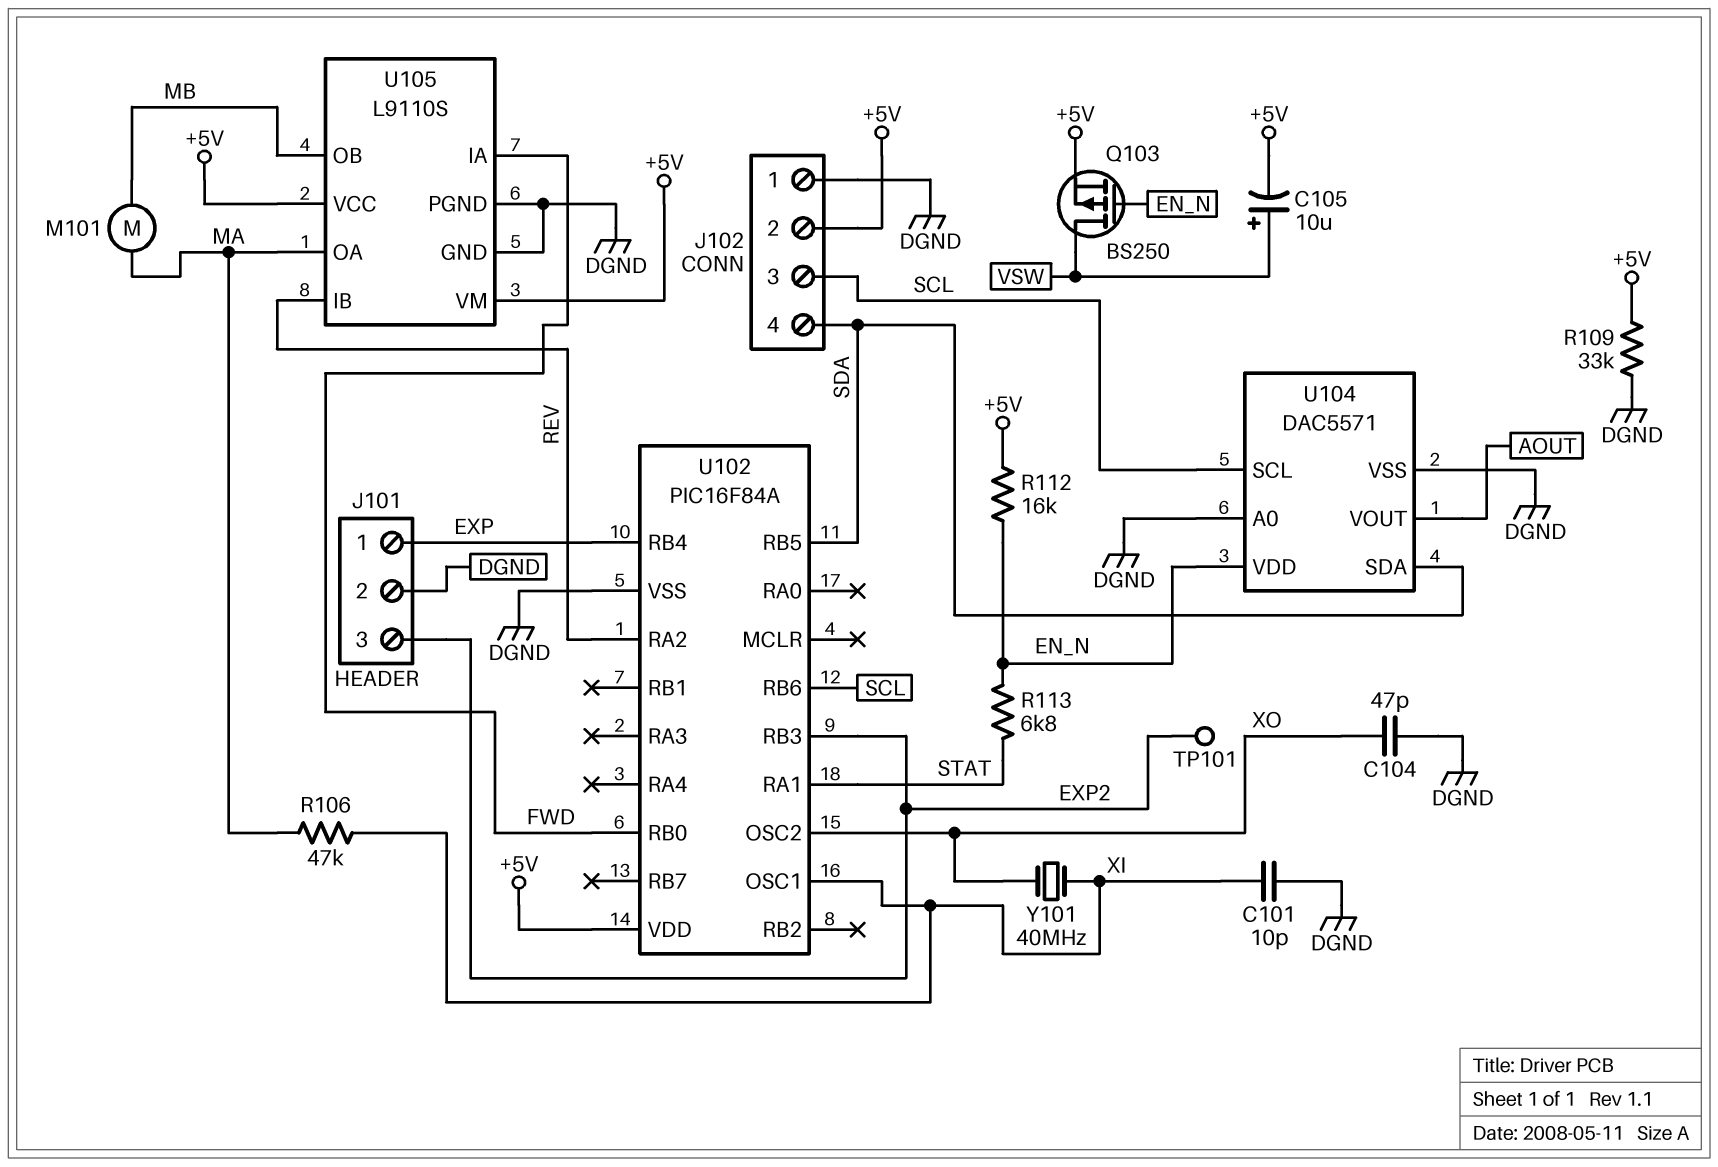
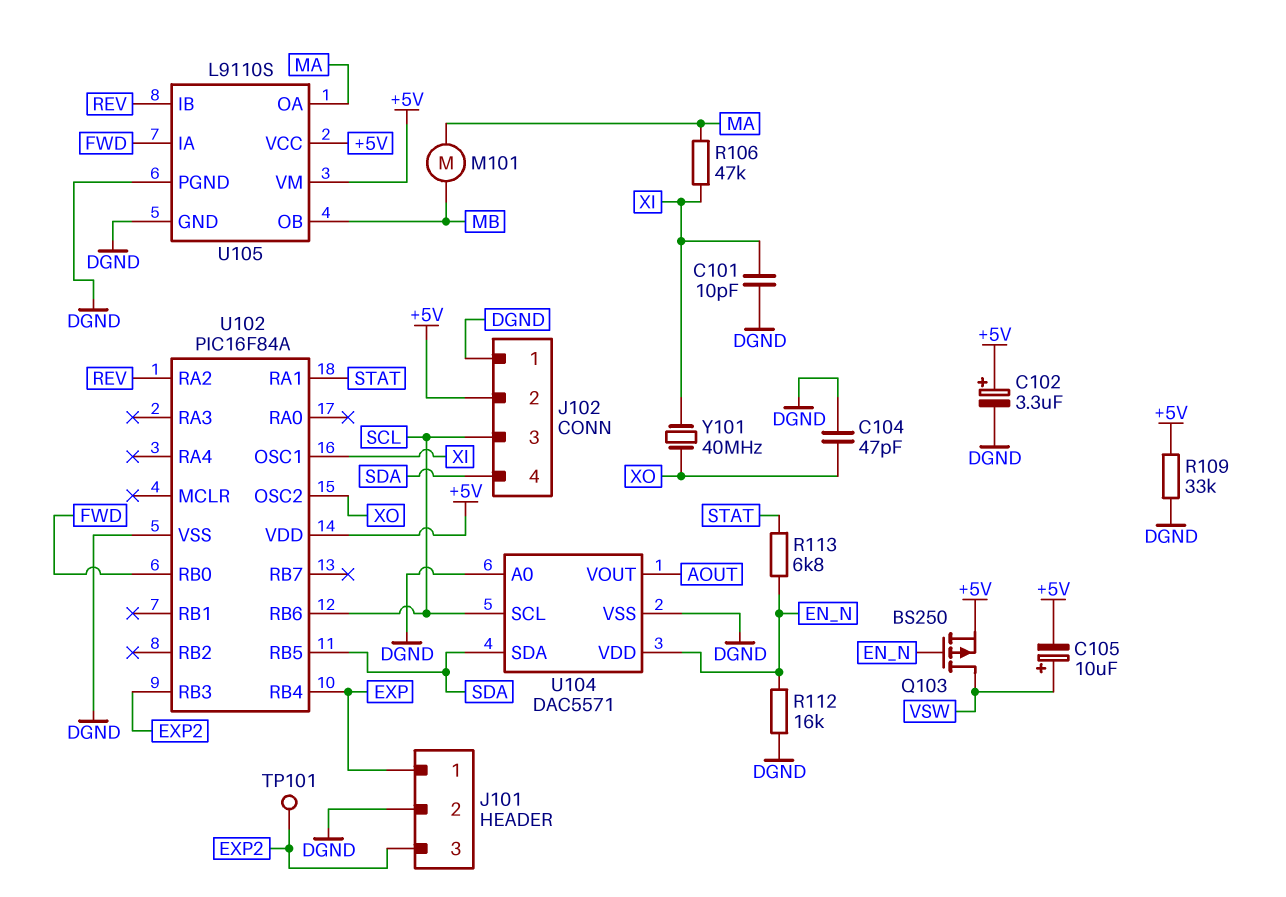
C102: none -> 3.3uF (plus +5V, minus DGND)
R112: 16k (+5V, EN_N) -> 16k (DGND, EN_N)

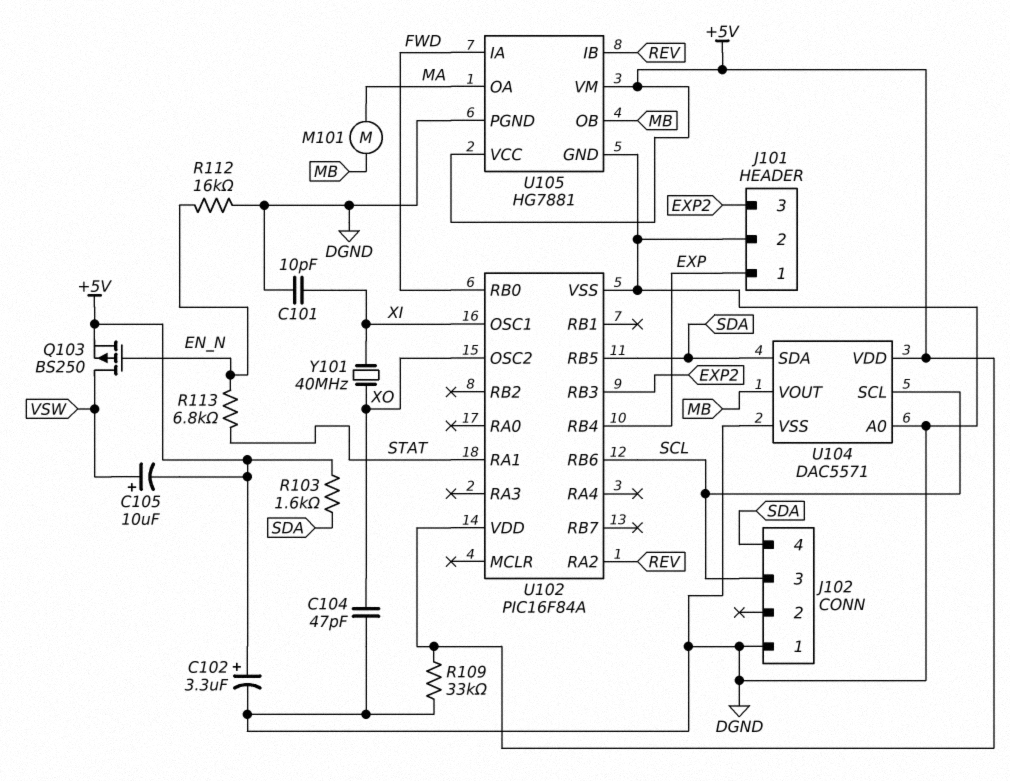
J102 pin 2: +5V -> none
R103: none -> 1.6k (+5V, SDA)
R106: 47k (MA, XI) -> none
TP101: test point (EXP2) -> none
U104 pin VDD: EN_N -> +5V
U104 pin VOUT: AOUT -> MB
U105: L9110S -> HG7881

